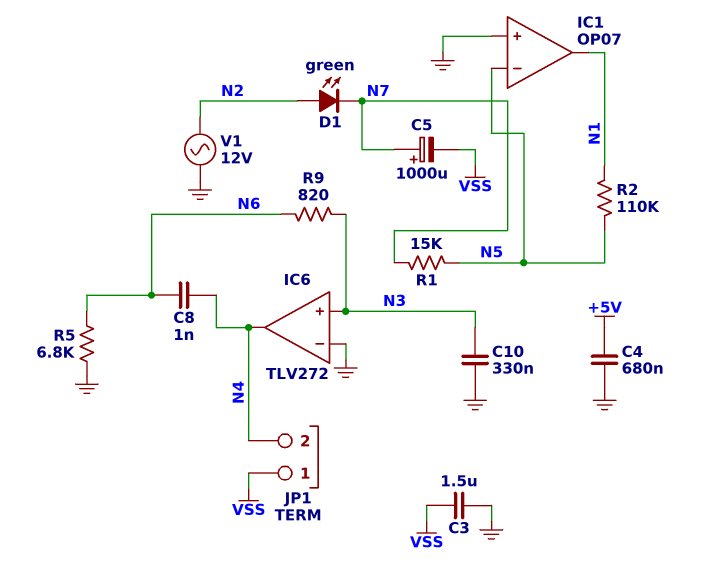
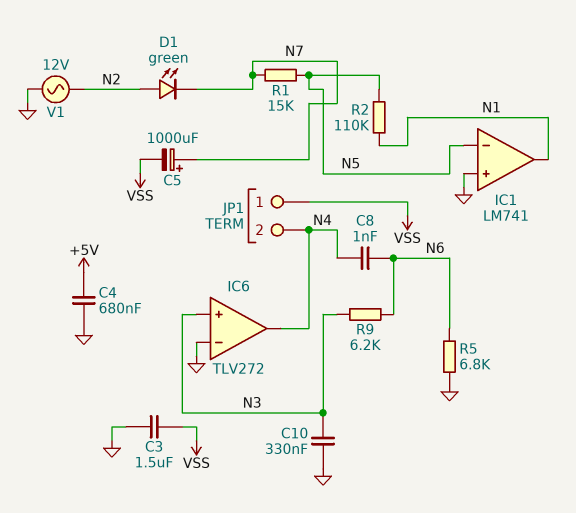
IC1: OP07 -> LM741
R9: 820 (N3, N6) -> 6.2k (N3, N6)

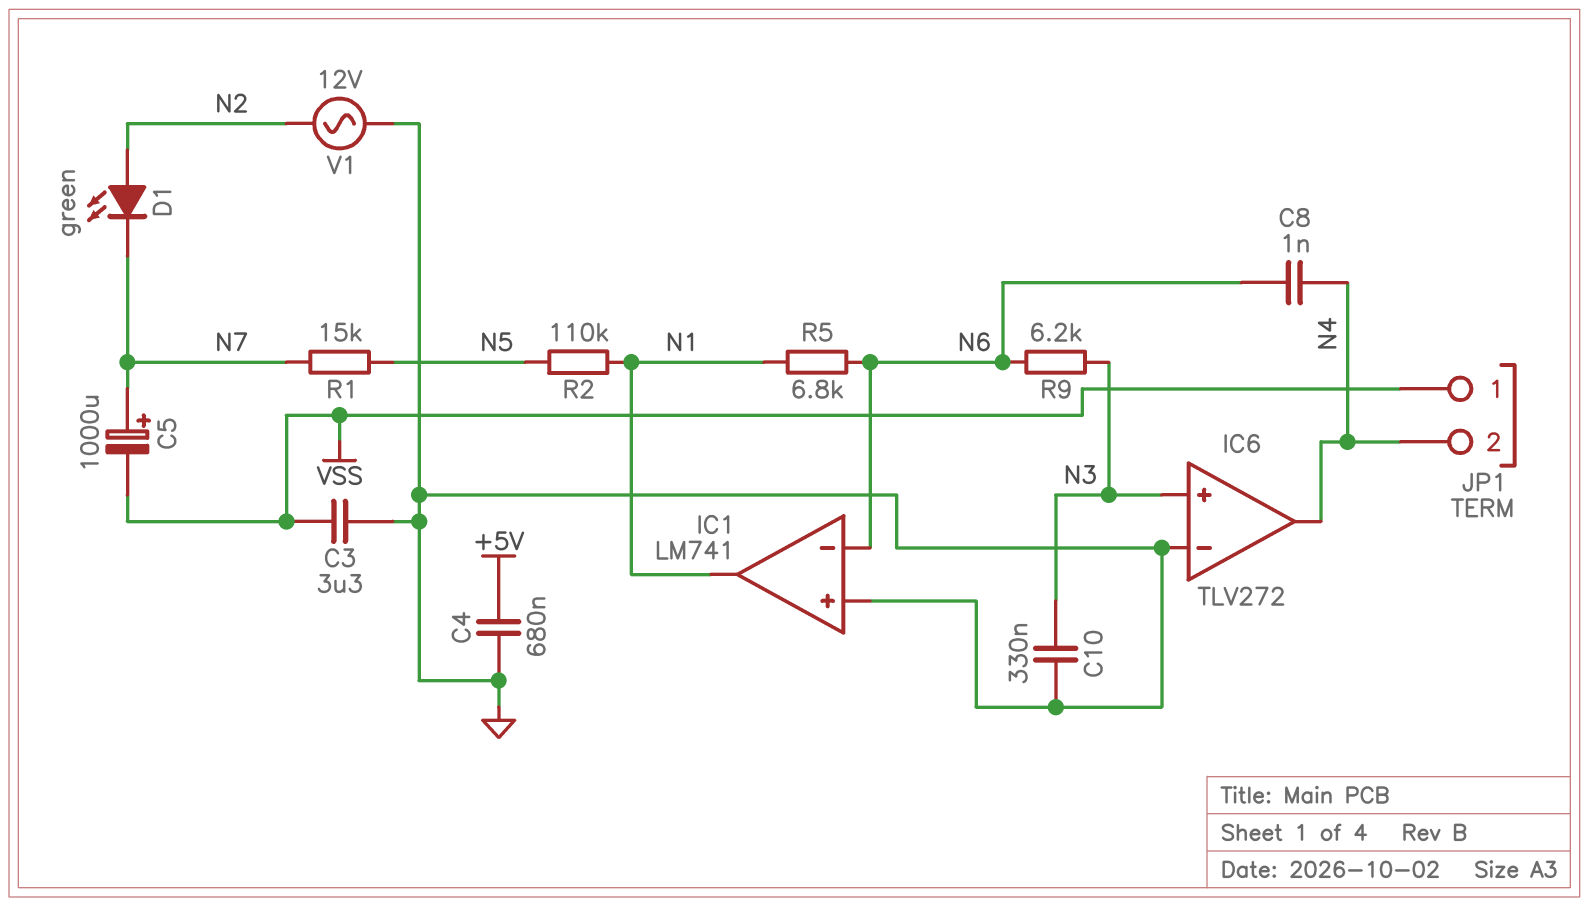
C3: 1.5uF (GND, VSS) -> 3.3uF (GND, VSS)
IC1 pin in-: N5 -> N6
R5: 6.8k (GND, N6) -> 6.8k (N1, N6)

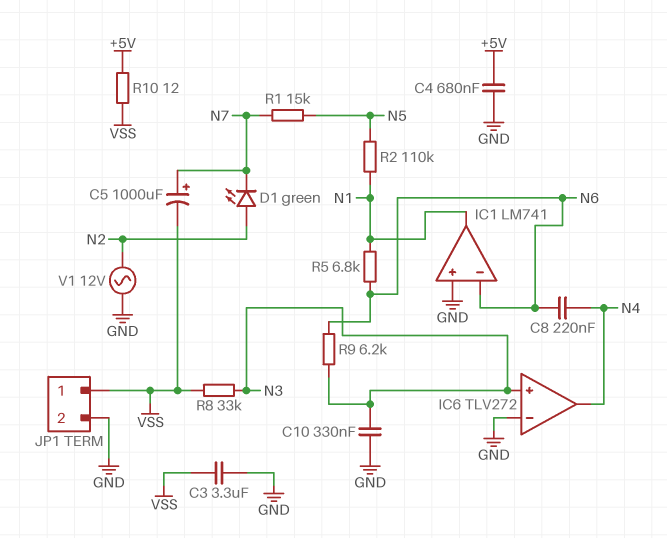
C8: 1nF (N4, N6) -> 220nF (N4, N6)
JP1 pin 2: N4 -> GND
R8: none -> 33k (N3, VSS)
R10: none -> 12 (+5V, VSS)

